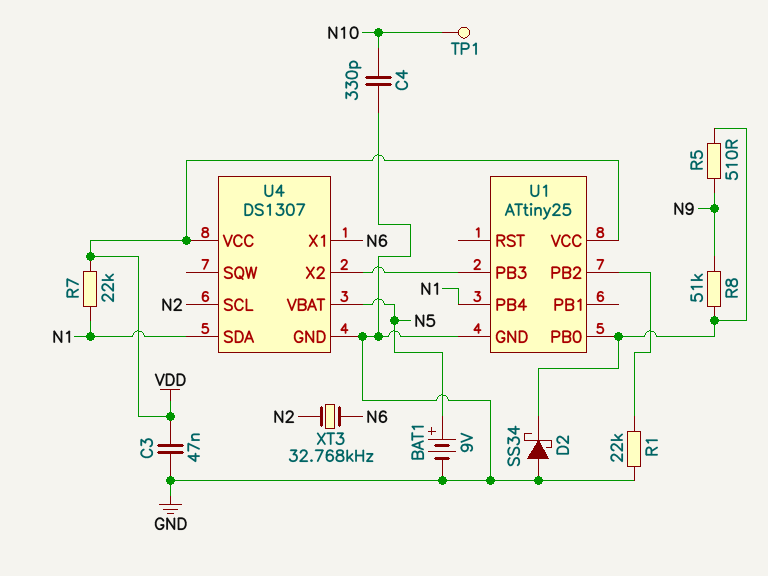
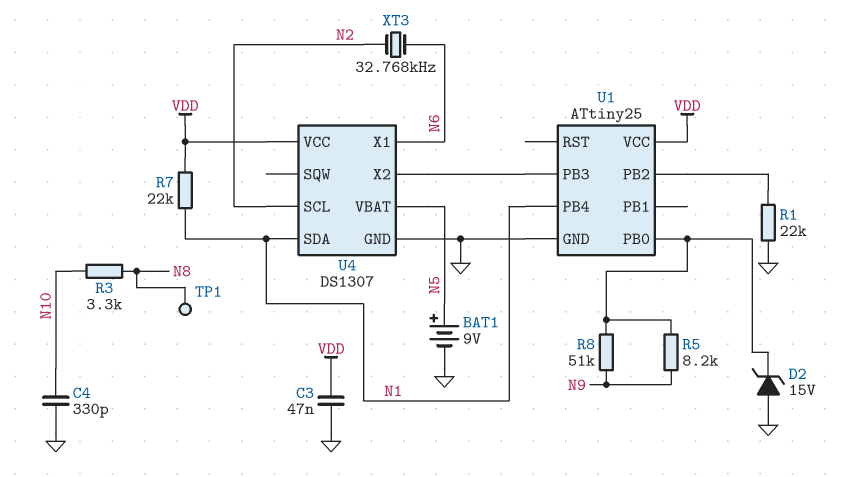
D2: schottky SS34 (A GND, K U1/PB0) -> zener 15V (A GND, K U1/PB0)
R3: none -> 3.3k (N8, N10)
R5: 510 (N9, U1/PB0) -> 8.2k (N9, U1/PB0)
TP1: test point (N10) -> test point (N8)

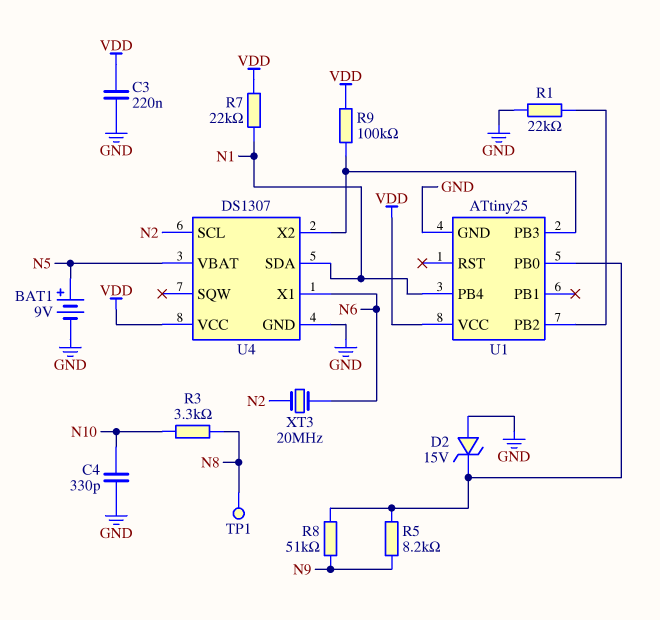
C3: 47nF (GND, VDD) -> 220nF (GND, VDD)
R9: none -> 100k (U1/PB3, VDD)
XT3: 32.768kHz (N2, N6) -> 20MHz (N2, N6)

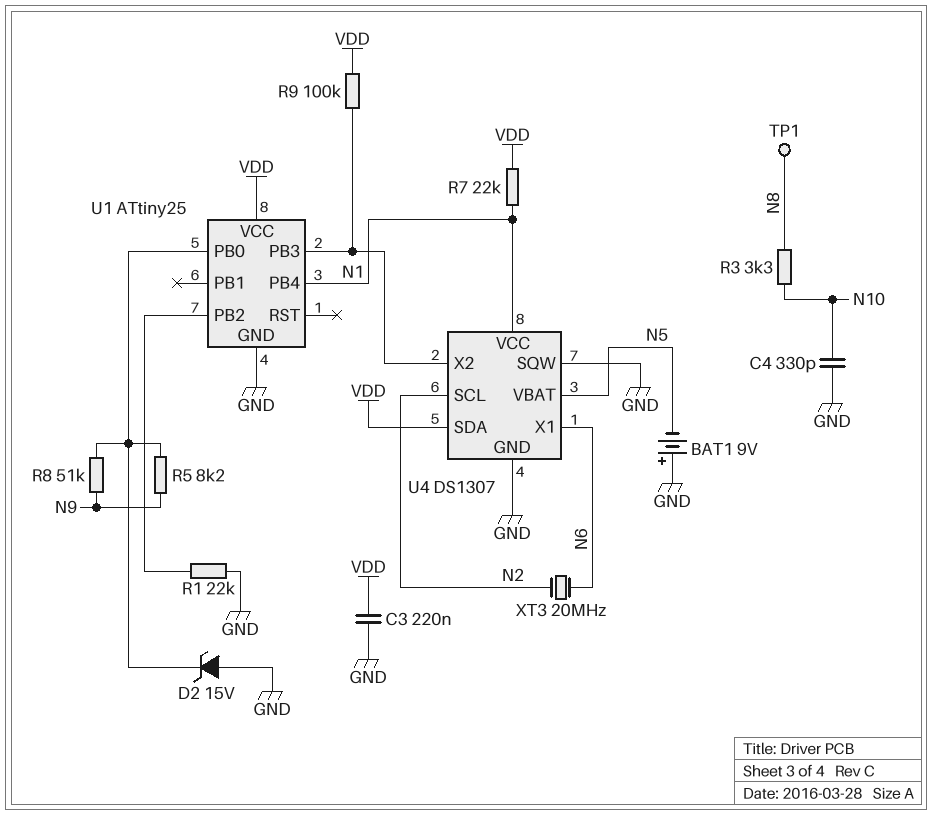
BAT1: 9V (plus N5, minus GND) -> 9V (plus GND, minus N5)
U4 pin SDA: N1 -> VDD
U4 pin SQW: none -> GND
U4 pin VCC: VDD -> N1

